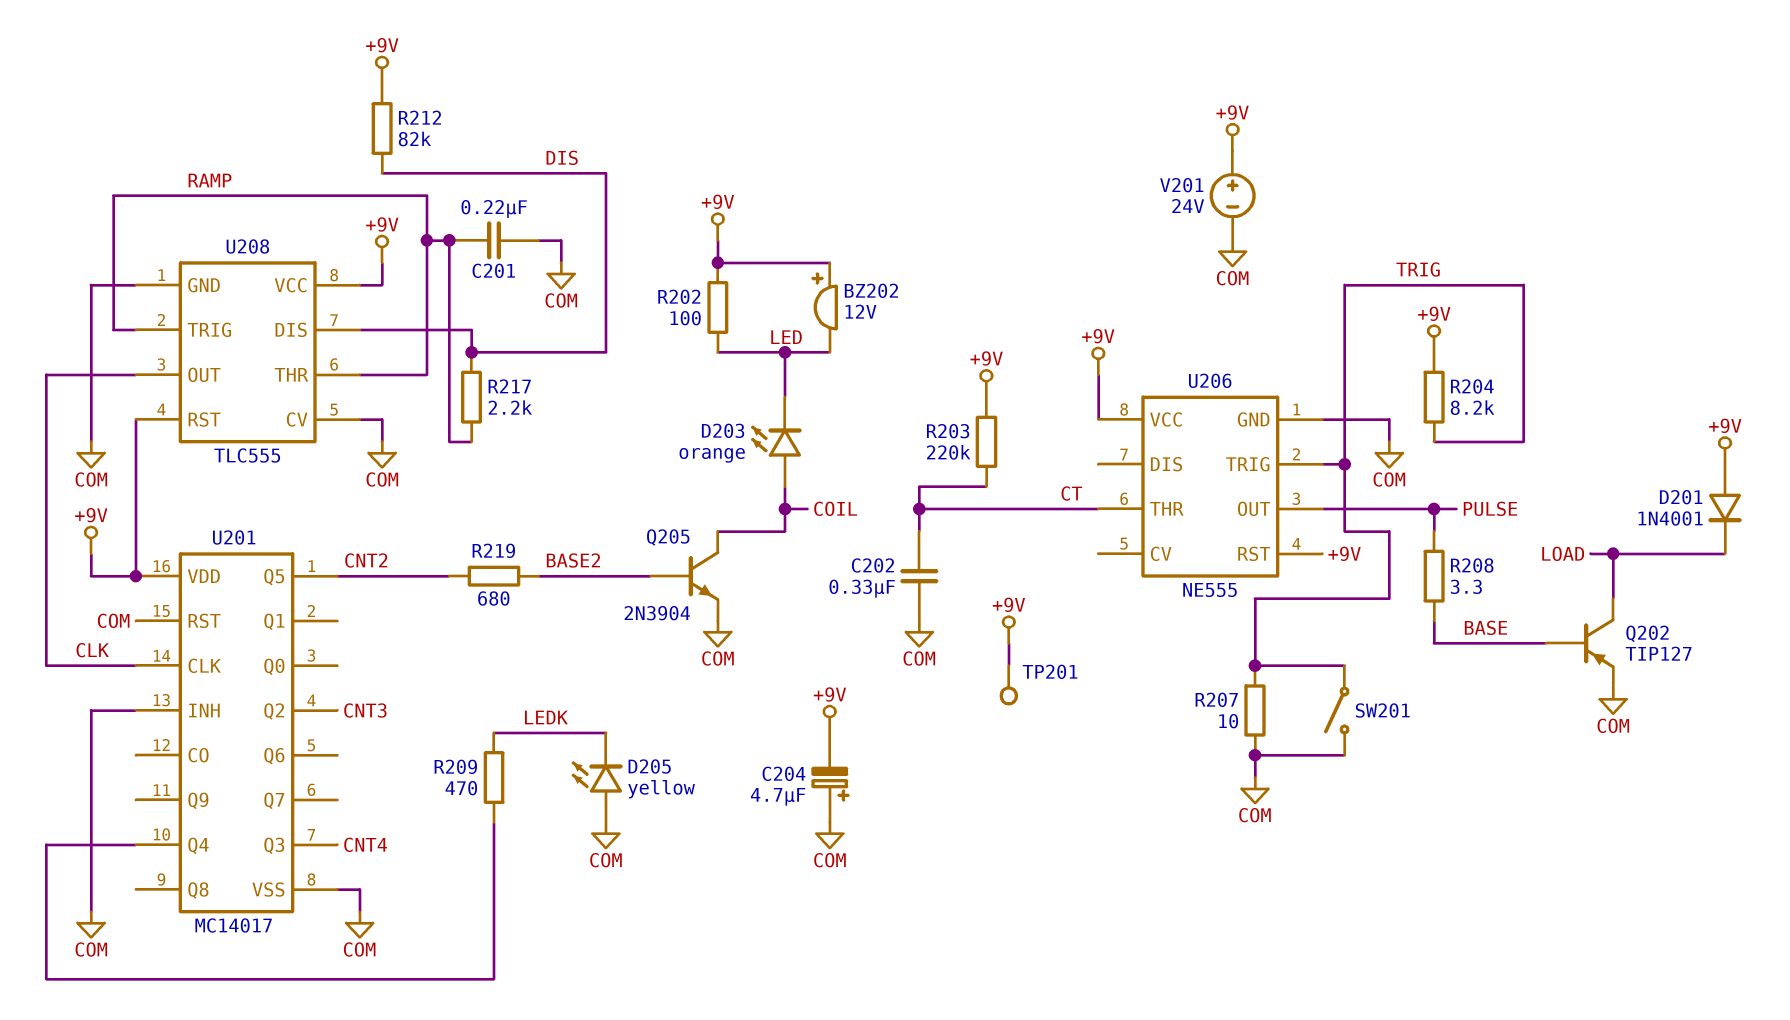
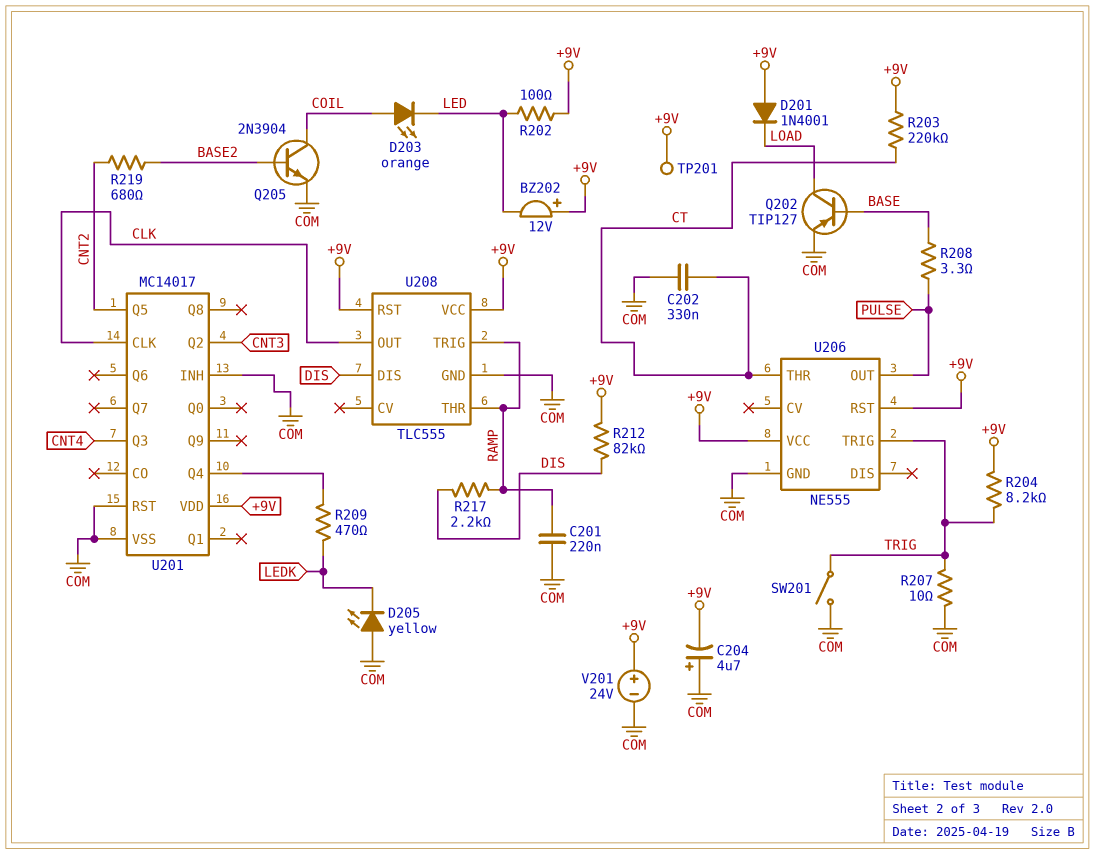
U208 pin CV: COM -> none

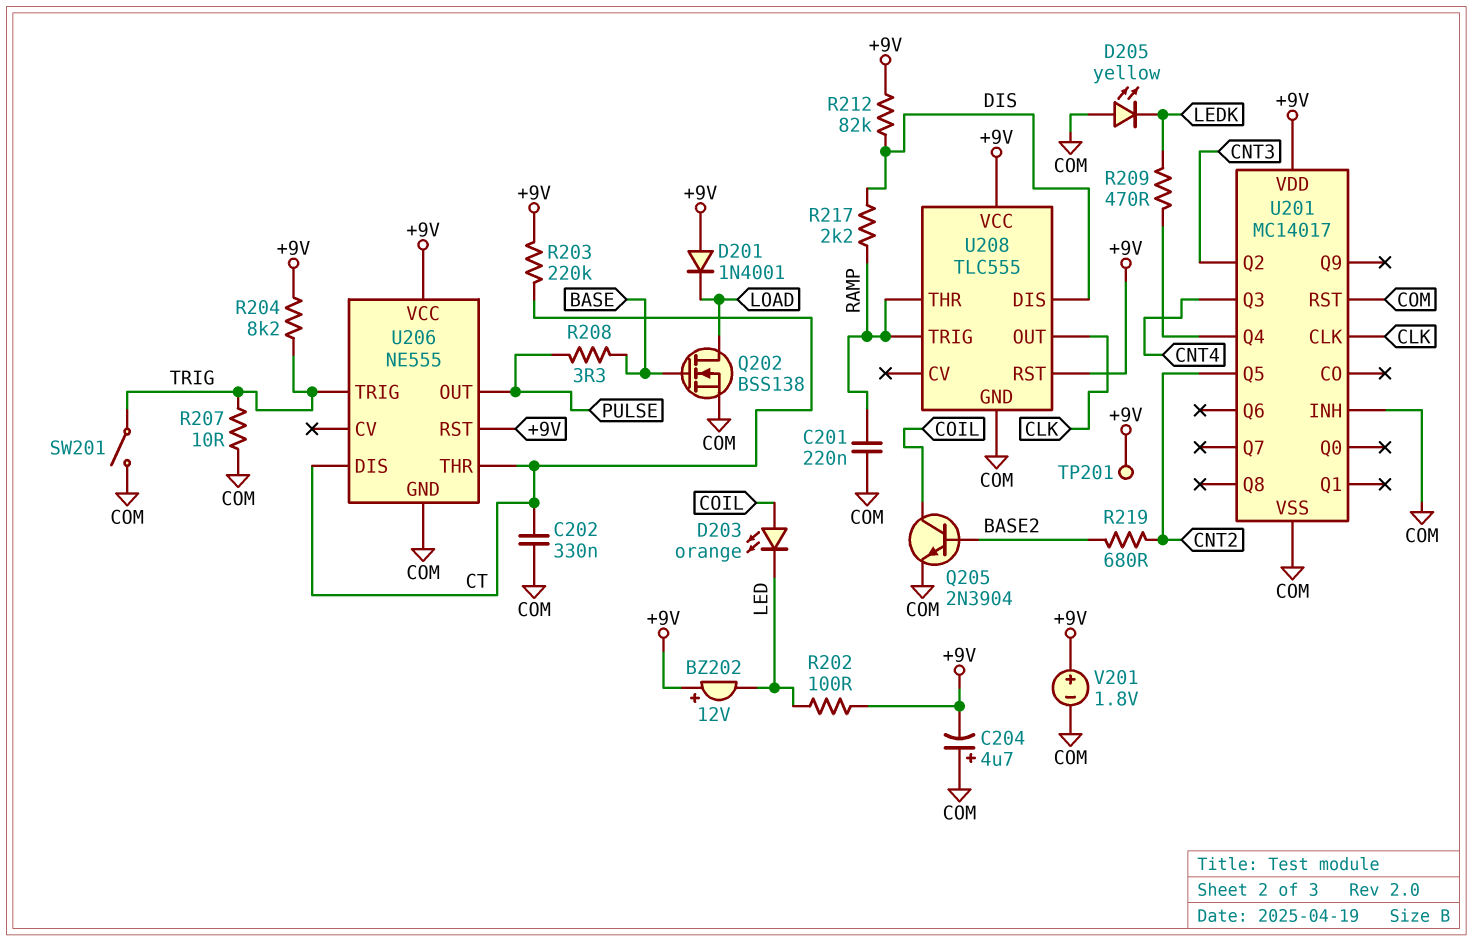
Q202: PNP TIP127 (B BASE, C LOAD, E COM) -> NMOS BSS138 (G BASE, D LOAD, S COM)
U206 pin DIS: none -> CT
V201: 24V (plus +9V, minus COM) -> 1.8V (plus +9V, minus COM)

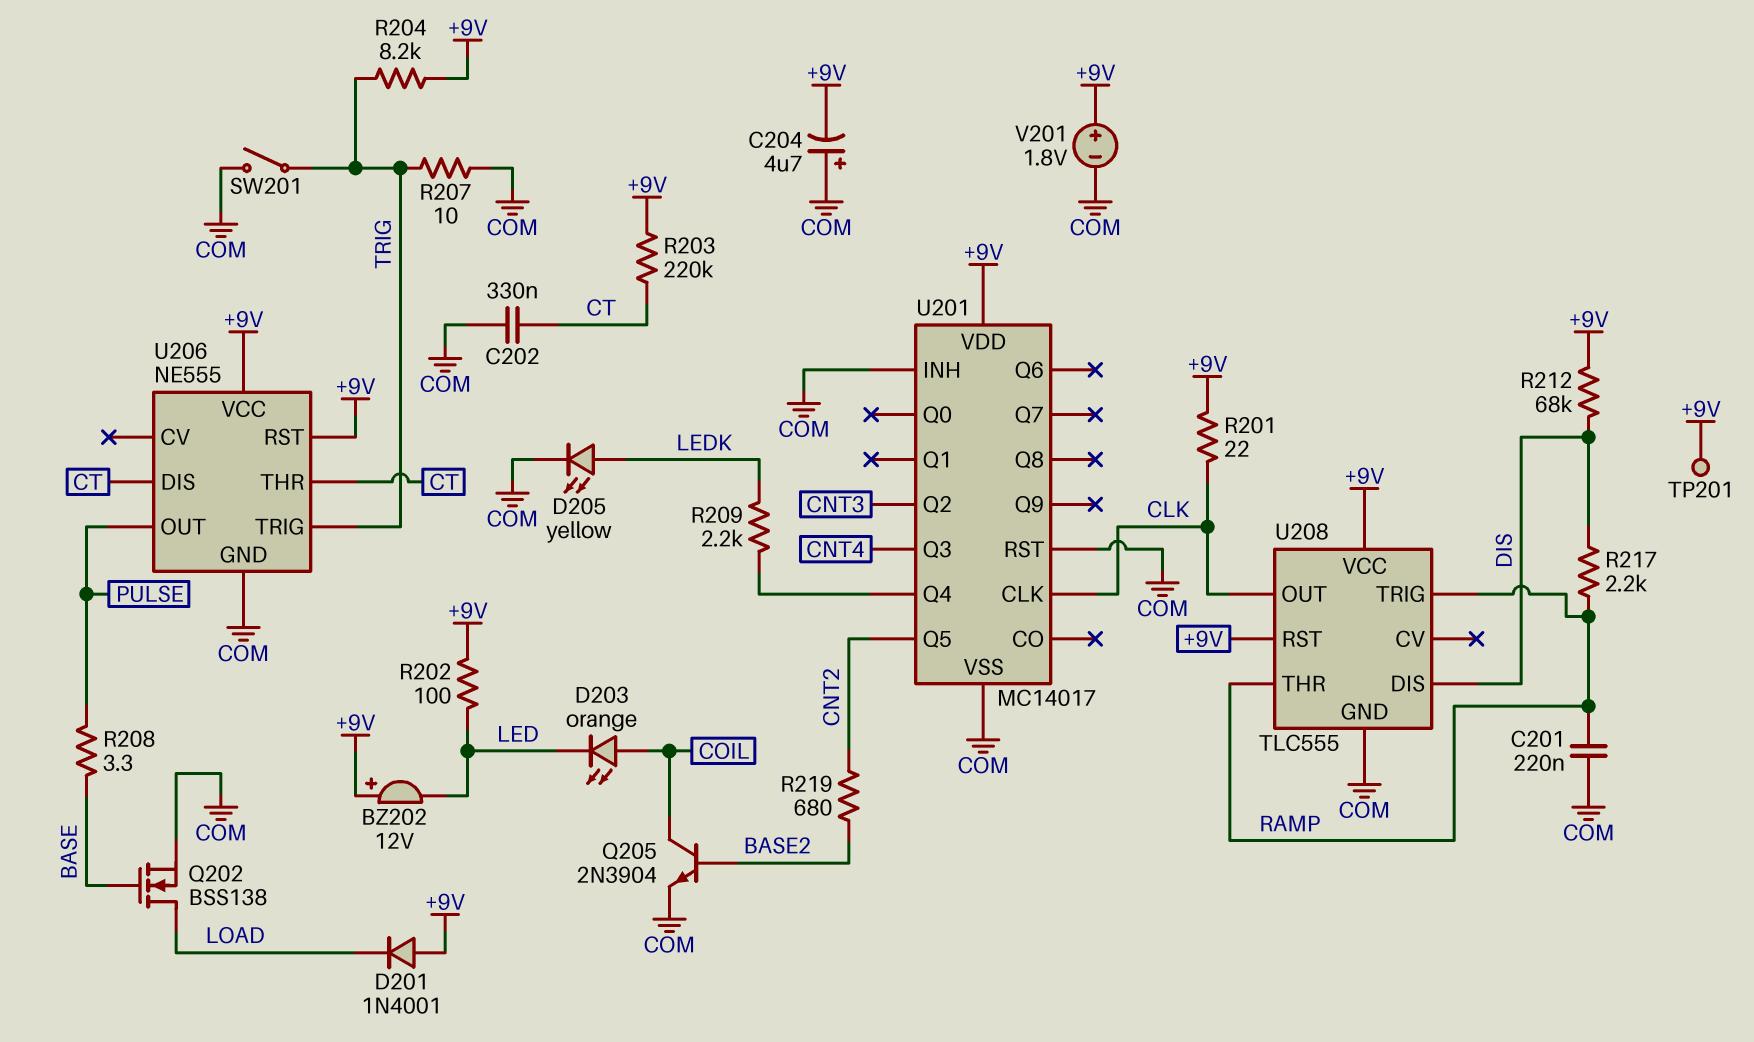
D205: LED yellow (A COM, K LEDK) -> LED yellow (A LEDK, K COM)
R201: none -> 22 (+9V, CLK)
R209: 470 (LEDK, U201/Q4) -> 2.2k (LEDK, U201/Q4)
R212: 82k (+9V, DIS) -> 68k (+9V, DIS)

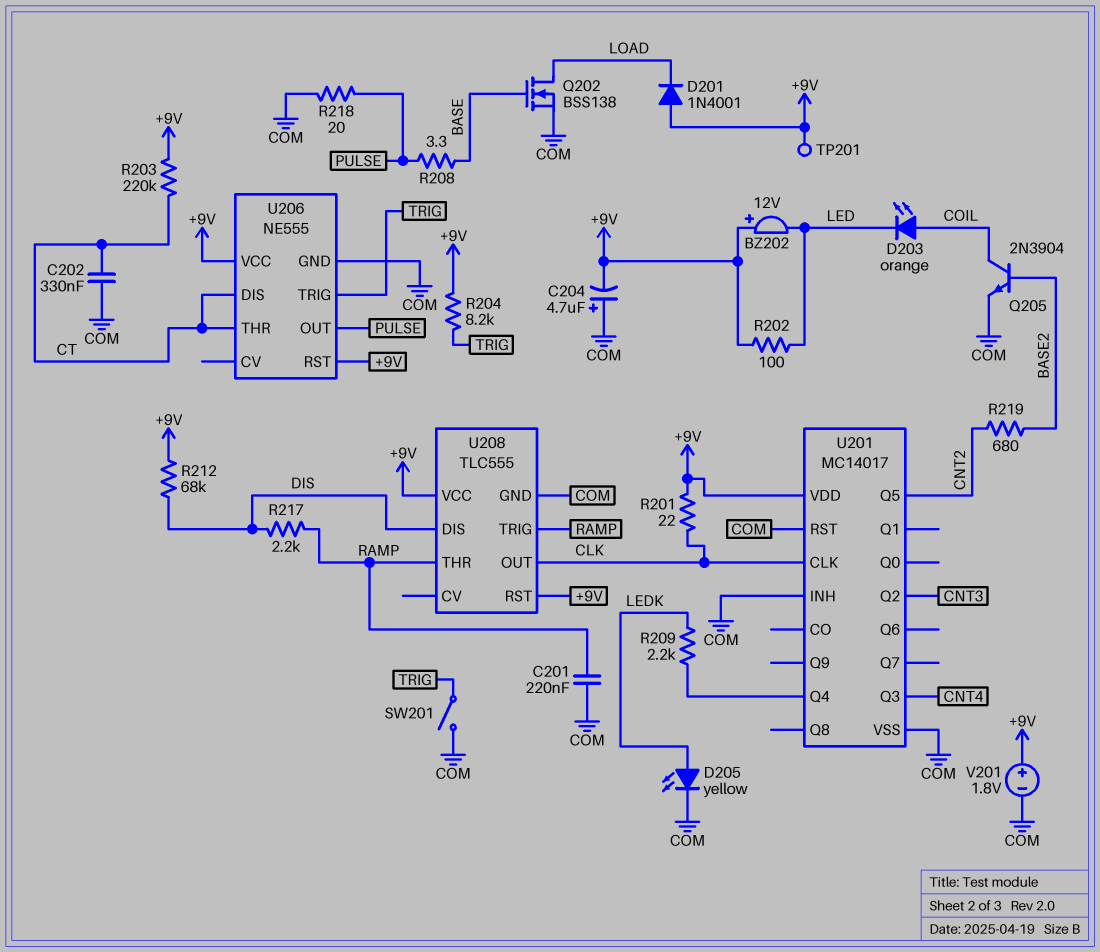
R207: 10 (COM, TRIG) -> none
R218: none -> 20 (COM, PULSE)

